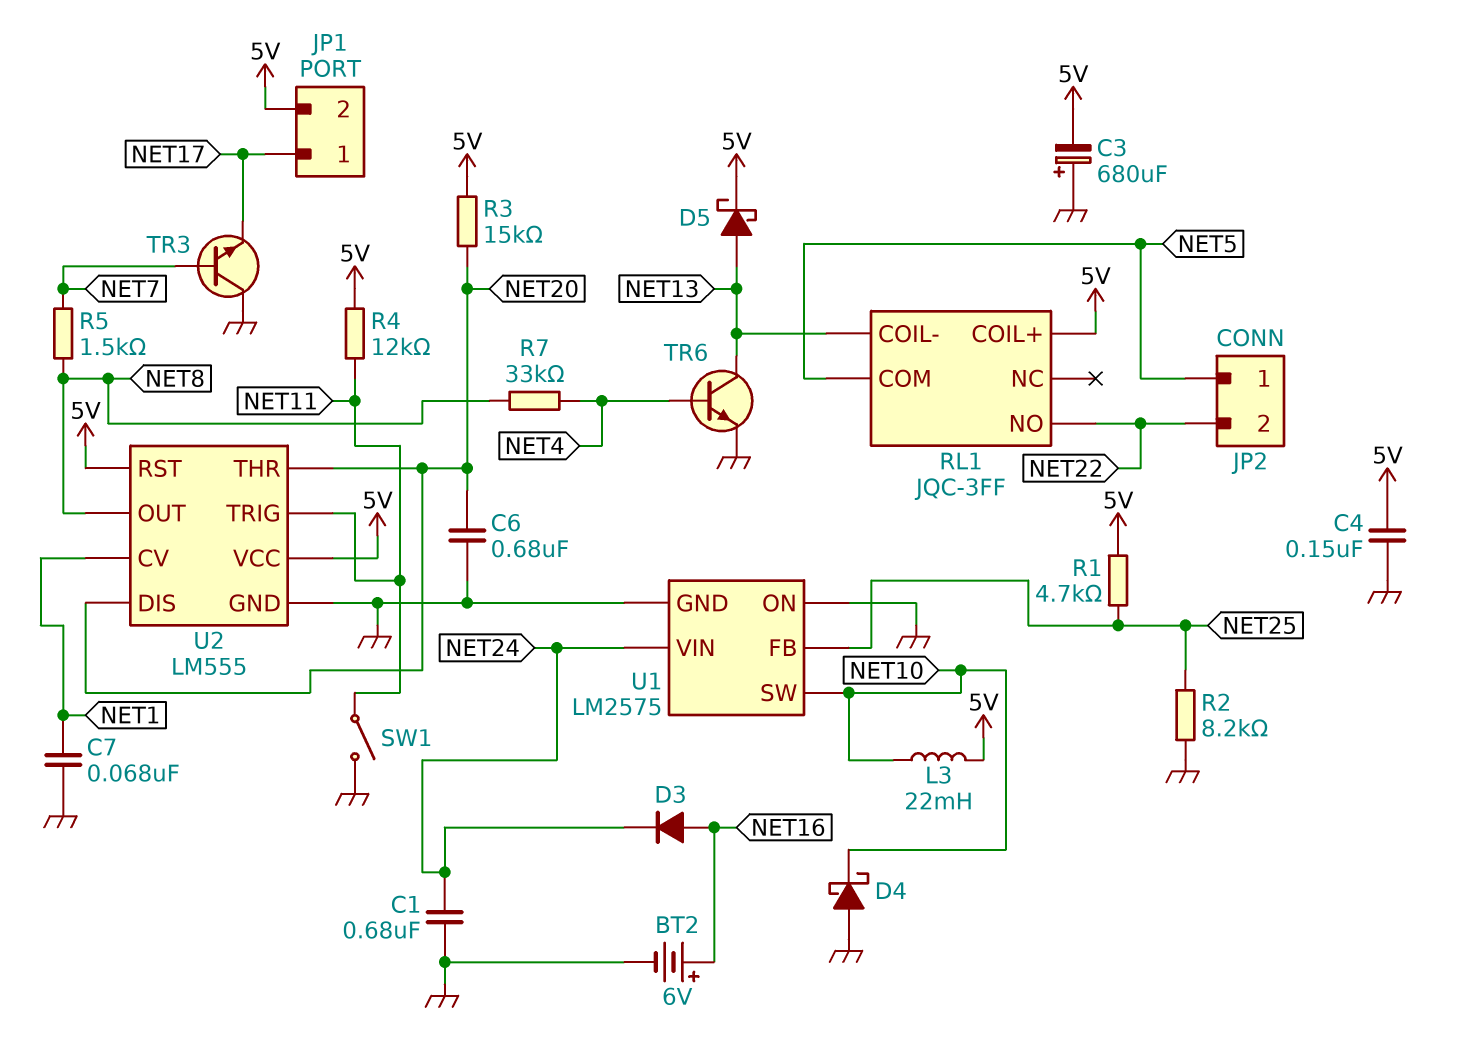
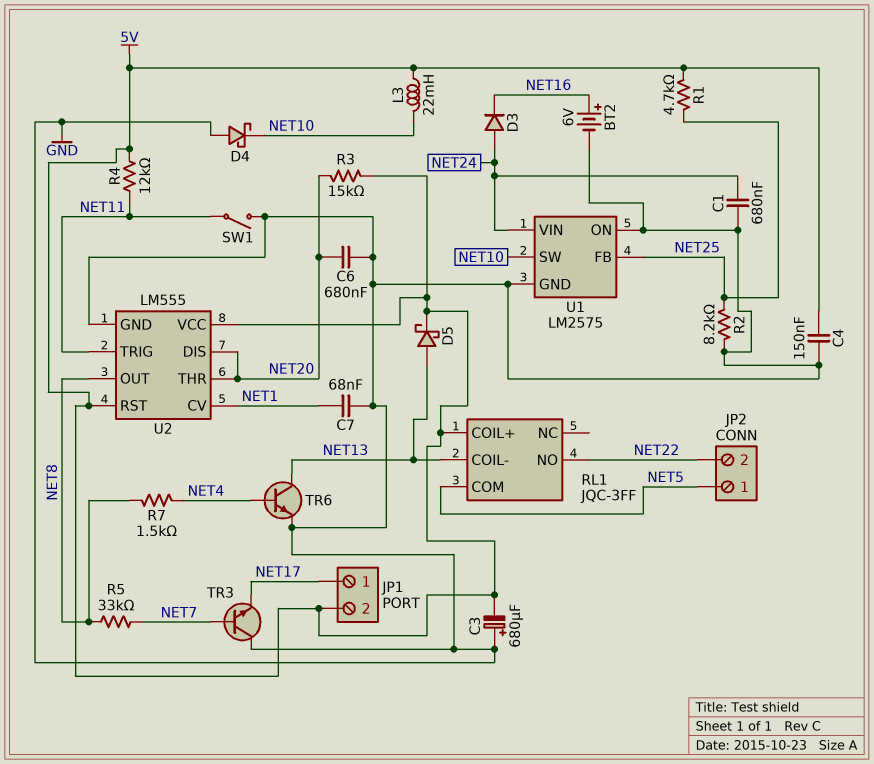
D3: diode (A NET16, K NET24) -> diode (A NET24, K NET16)
R5: 1.5k (NET7, NET8) -> 33k (NET7, NET8)
R7: 33k (NET4, NET8) -> 1.5k (NET4, NET8)

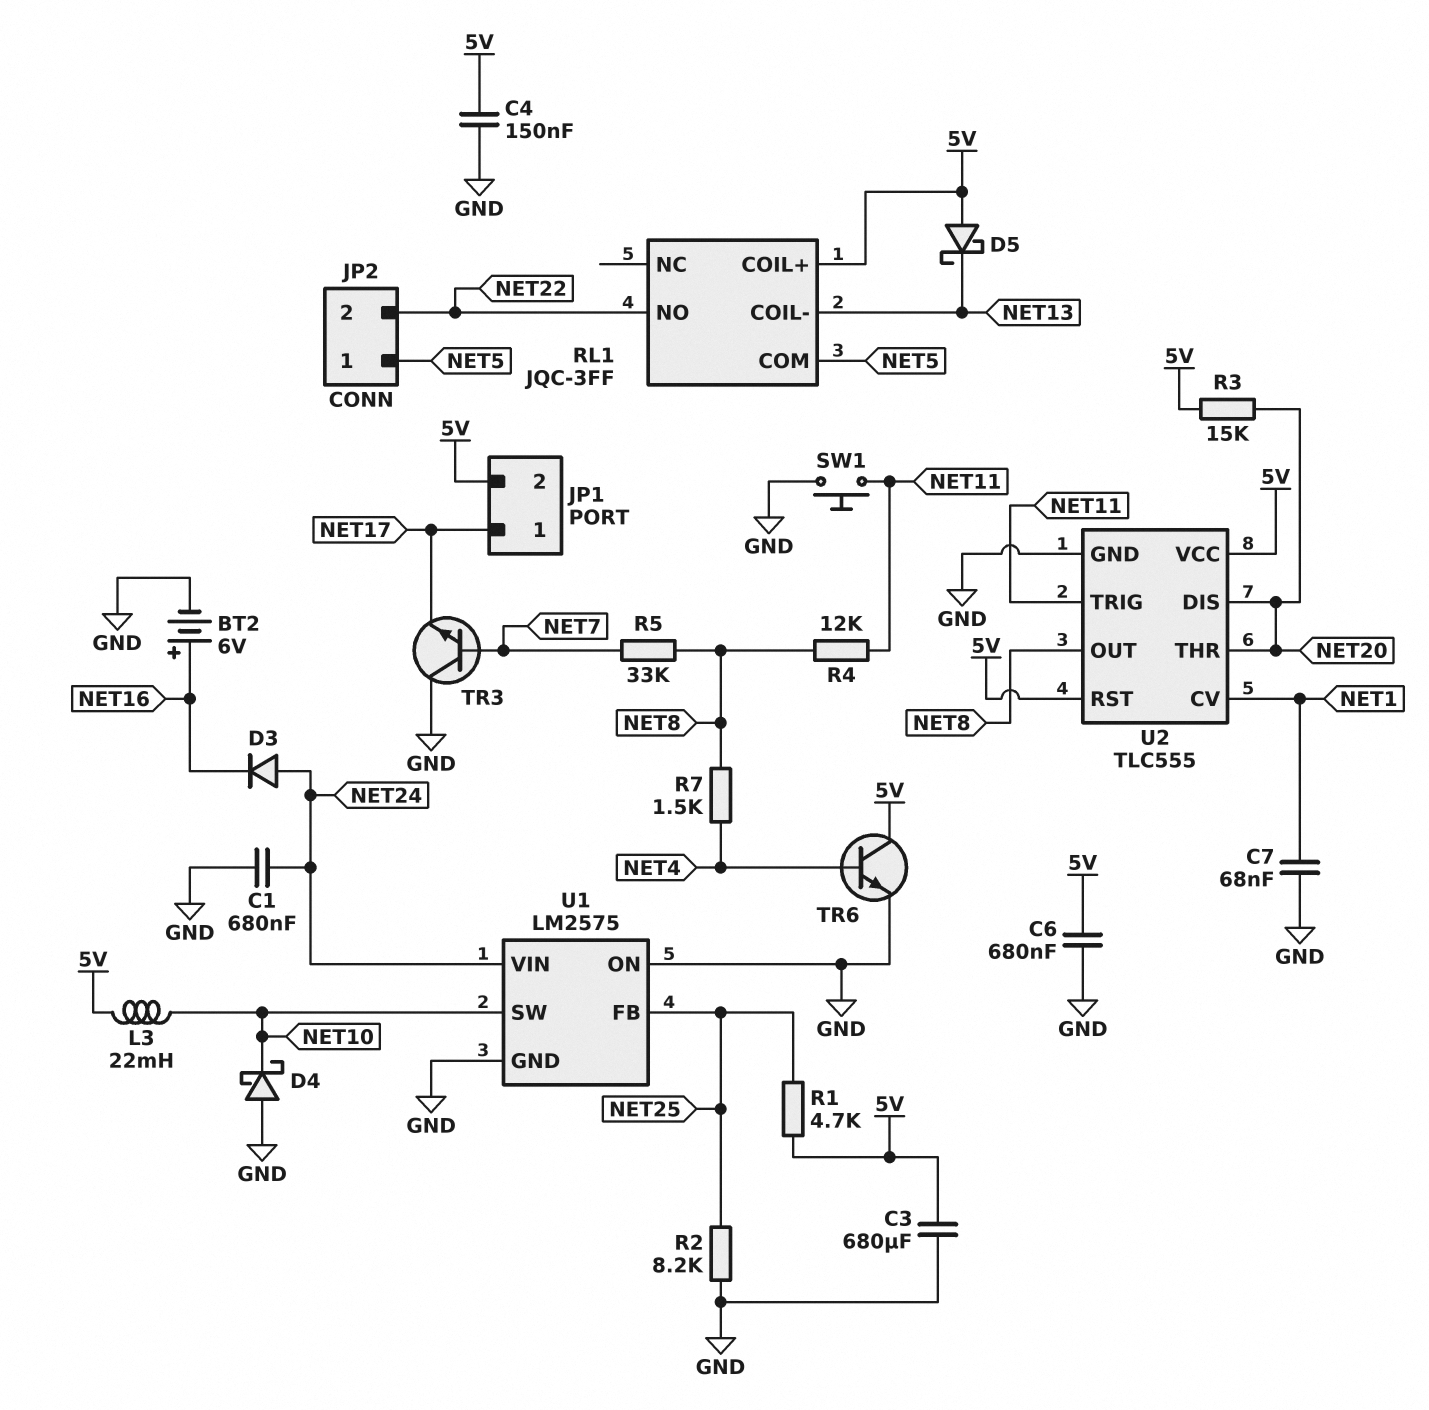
C3: 680uF (plus GND, minus 5V) -> 680uF (5V, GND)
C6: 680nF (GND, NET20) -> 680nF (5V, GND)
D5: schottky (A NET13, K 5V) -> schottky (A 5V, K NET13)
R4: 12k (5V, NET11) -> 12k (NET8, NET11)
SW1: switch (GND, NET11) -> button (GND, NET11)
TR6: NPN (B NET4, C NET13, E GND) -> NPN (B NET4, C 5V, E GND)
U2: LM555 -> TLC555

